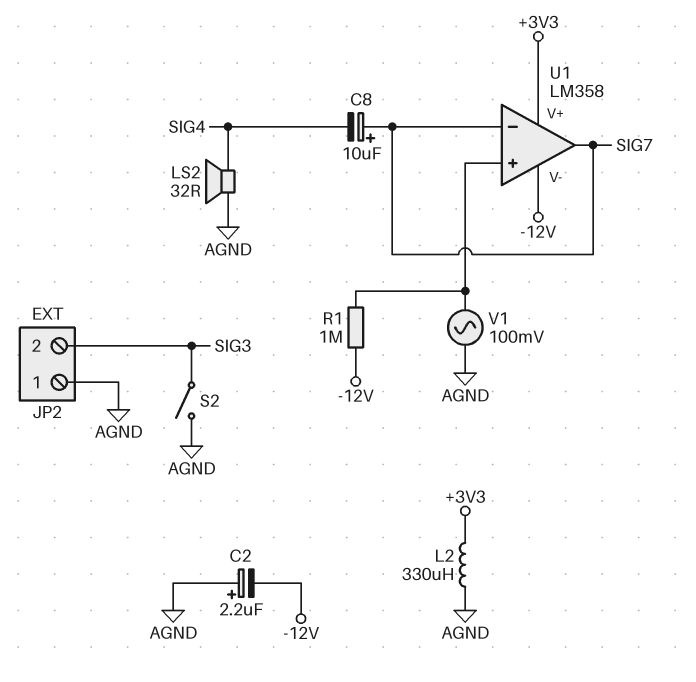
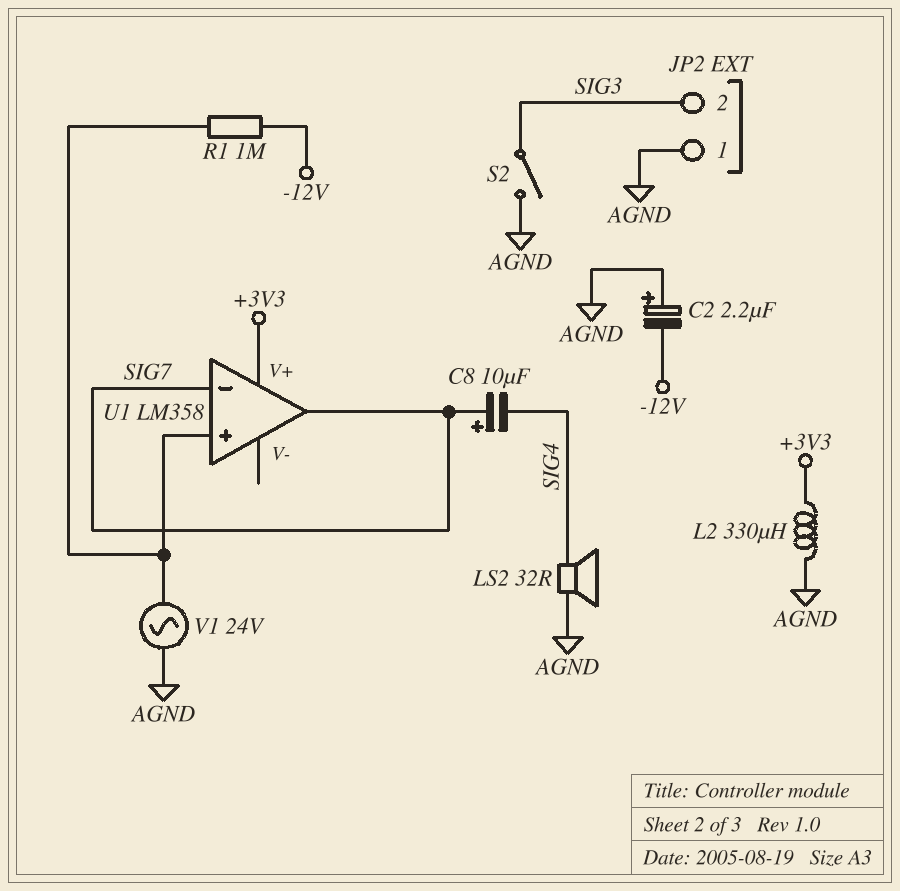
U1 pin V-: -12V -> none
V1: AC 100mV (AGND, U1/in+) -> AC 24V (AGND, U1/in+)

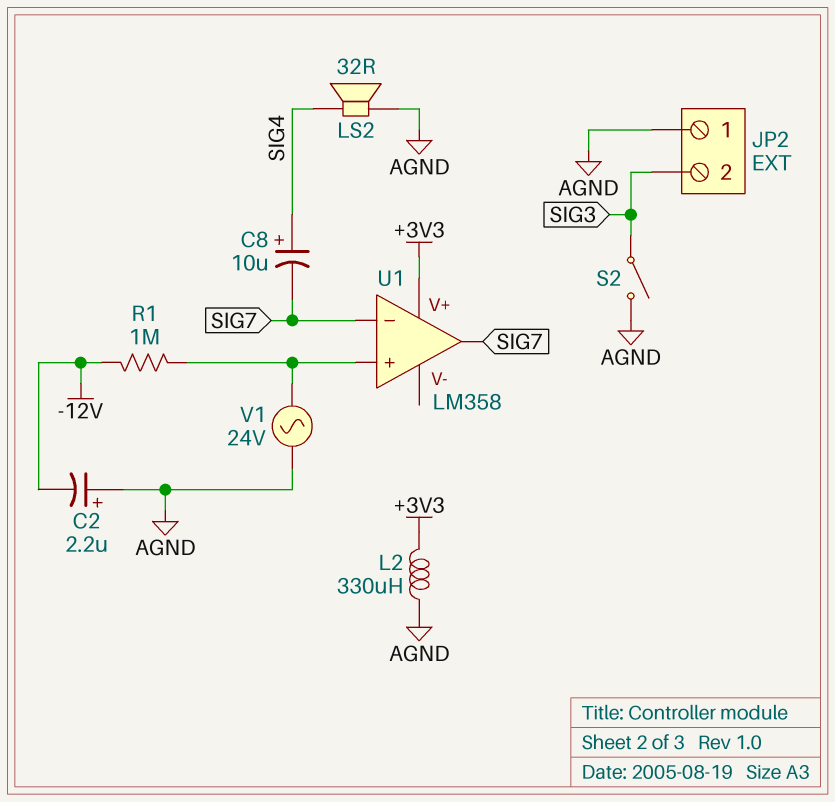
C8: 10uF (plus SIG7, minus SIG4) -> 10uF (plus SIG4, minus SIG7)

